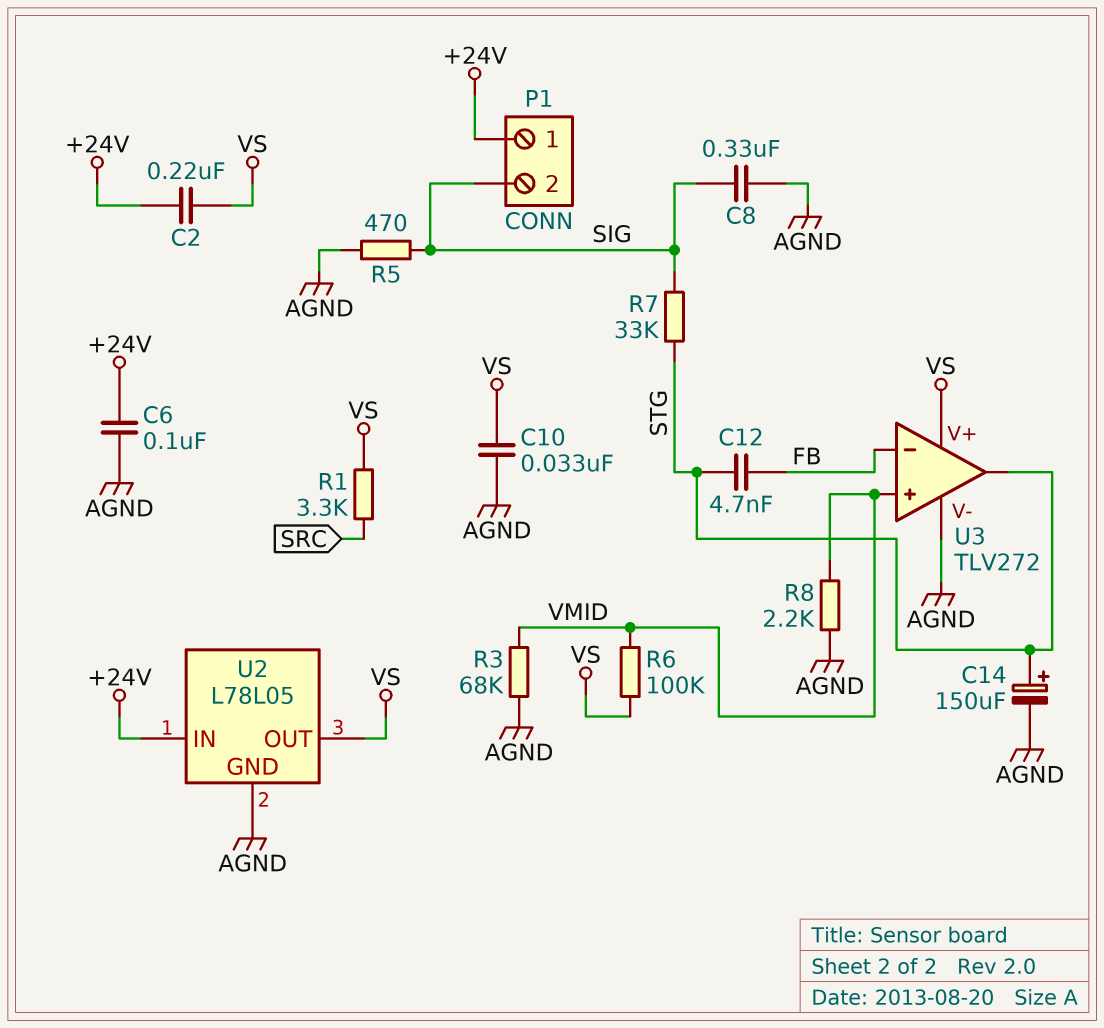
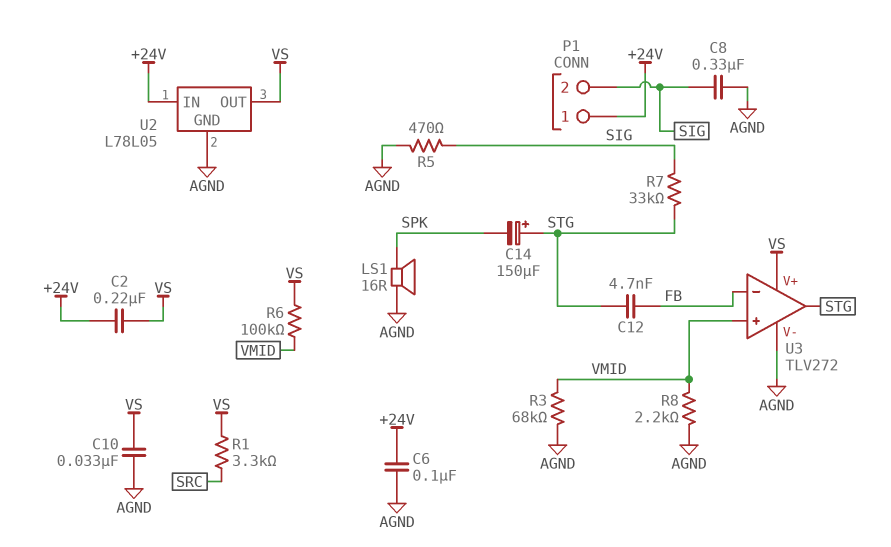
C14: 150uF (plus STG, minus AGND) -> 150uF (plus STG, minus SPK)
LS1: none -> speaker 16R (AGND, SPK)

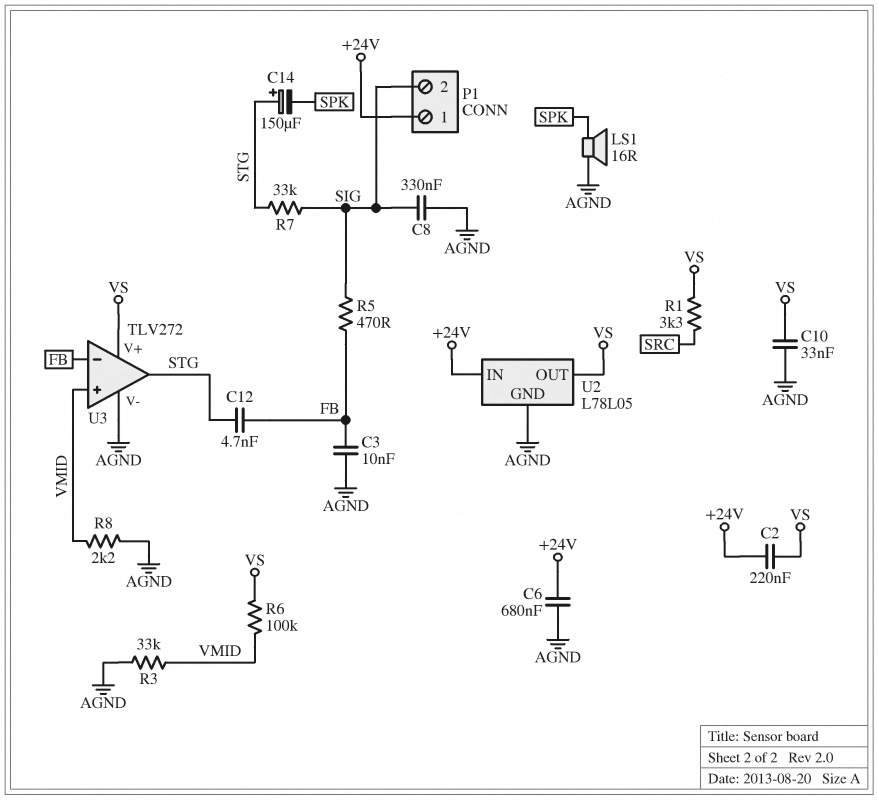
C3: none -> 10nF (AGND, FB)
C6: 100nF (+24V, AGND) -> 680nF (+24V, AGND)
R3: 68k (AGND, VMID) -> 33k (AGND, VMID)
R5: 470 (AGND, SIG) -> 470 (FB, SIG)

